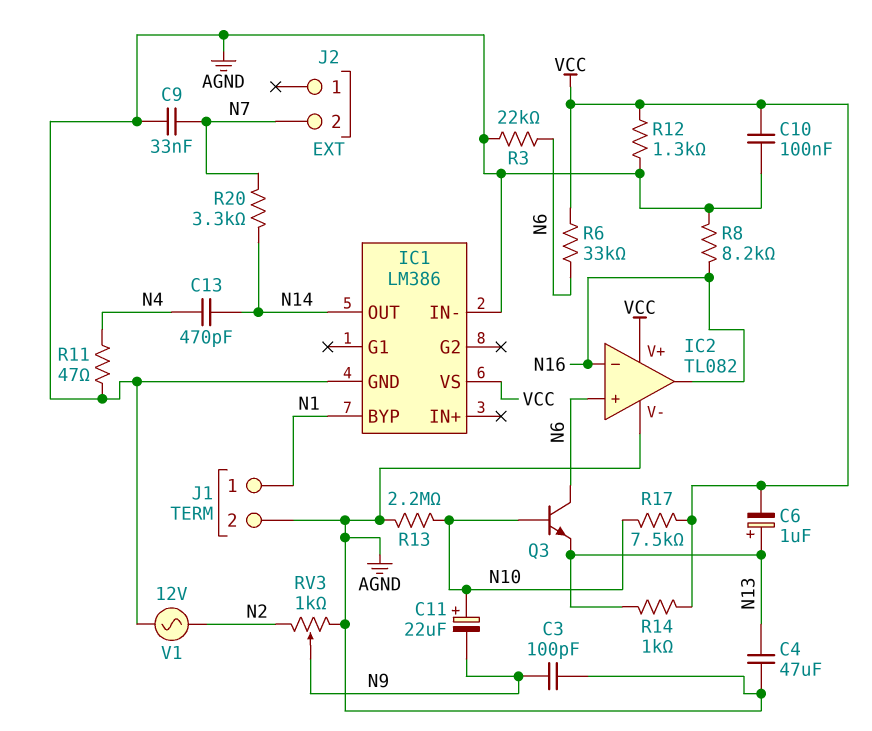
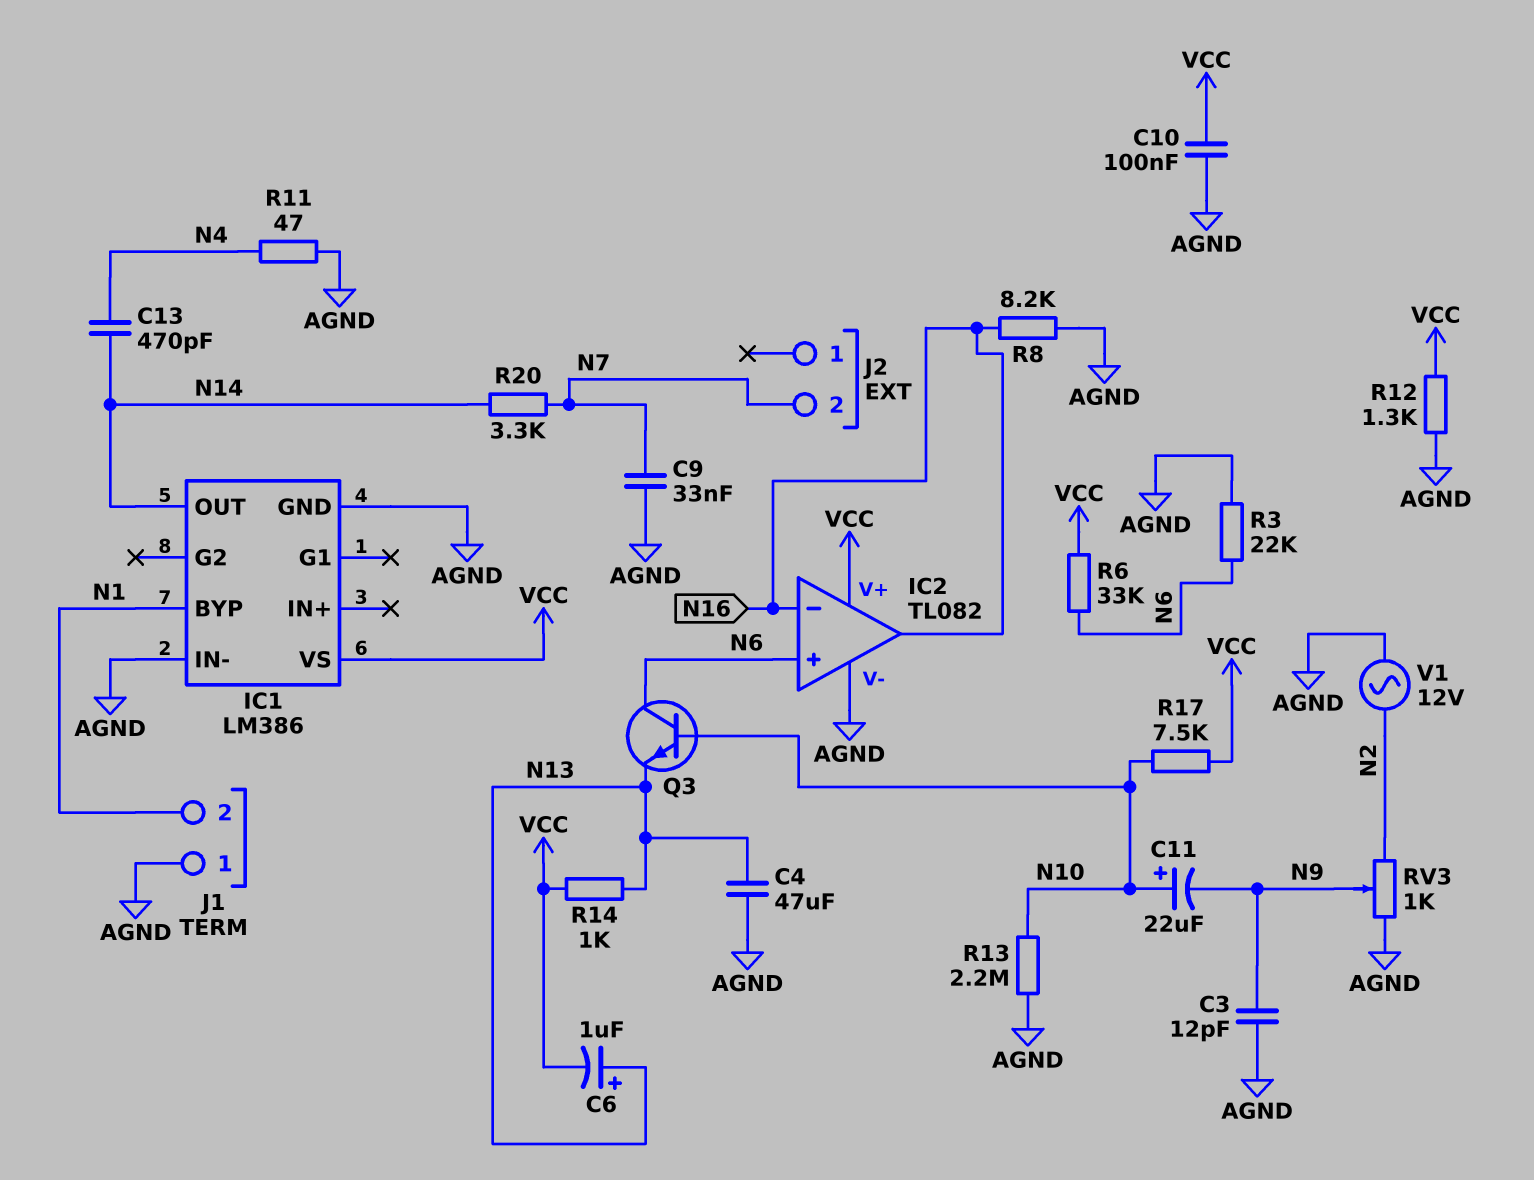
C3: 100pF (AGND, N9) -> 12pF (AGND, N9)
J1 pin 1: N1 -> AGND
J1 pin 2: AGND -> N1

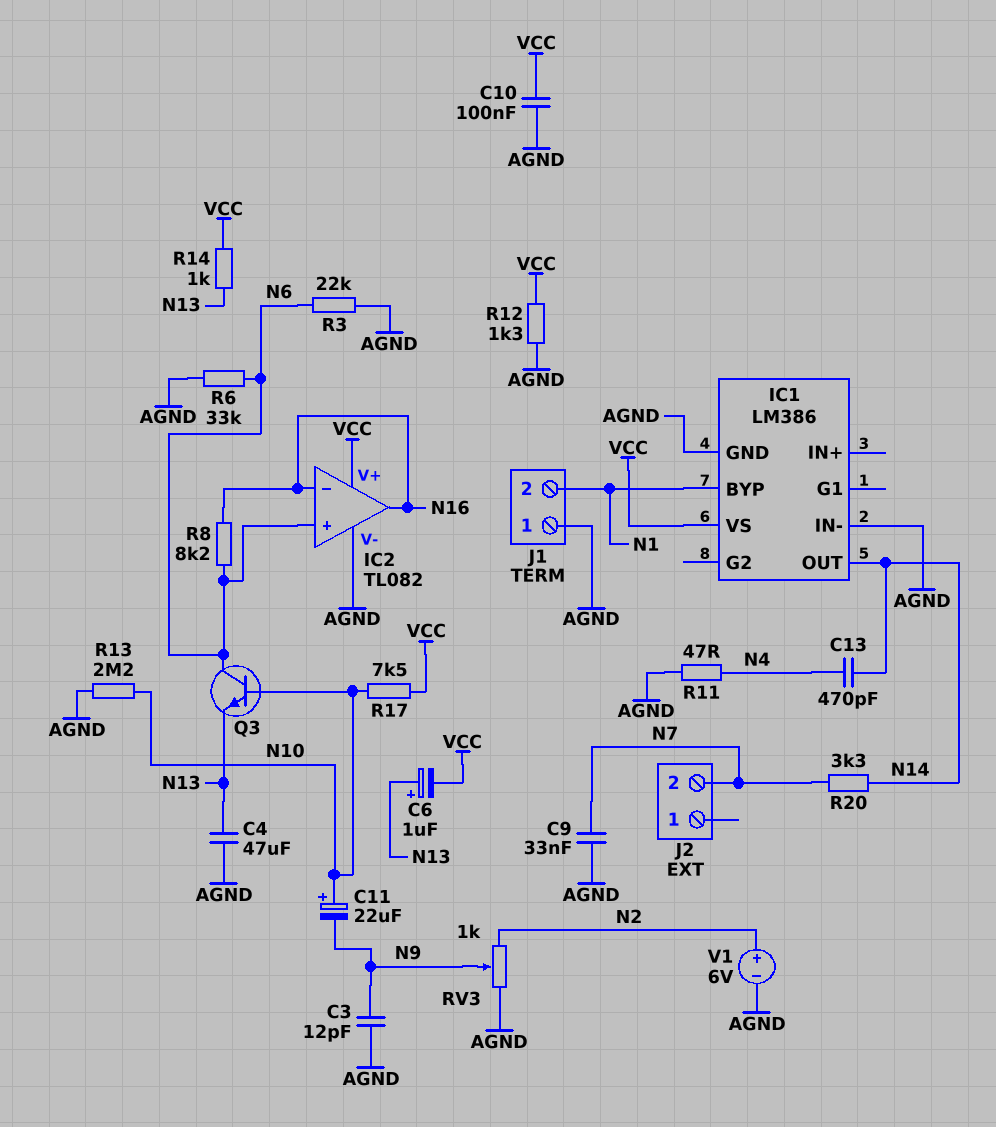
R6: 33k (N6, VCC) -> 33k (AGND, N6)
R8: 8.2k (AGND, N16) -> 8.2k (N6, N16)
V1: AC 12V (AGND, N2) -> 6V (plus N2, minus AGND)

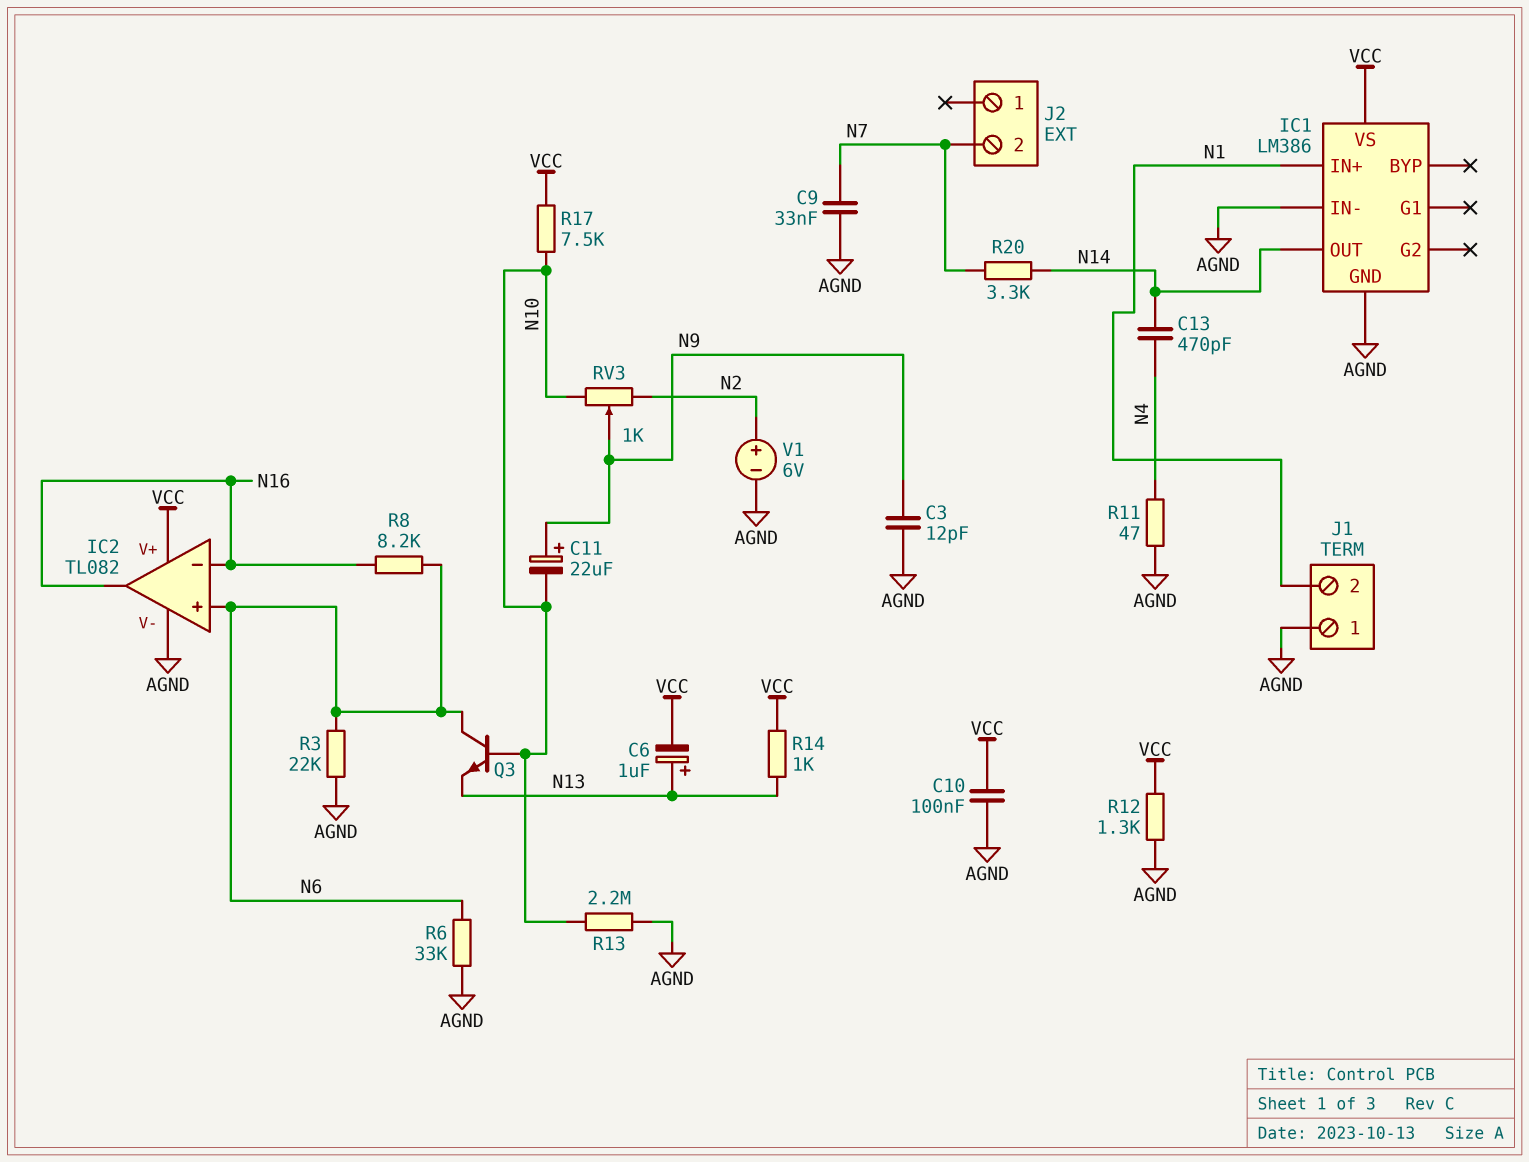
C4: 47uF (AGND, N13) -> none
C11: 22uF (plus N10, minus N9) -> 22uF (plus N9, minus N10)
IC1 pin BYP: N1 -> none
IC1 pin IN+: none -> N1
RV3: 1k (AGND, N2, wiper N9) -> 1k (N2, N10, wiper N9)

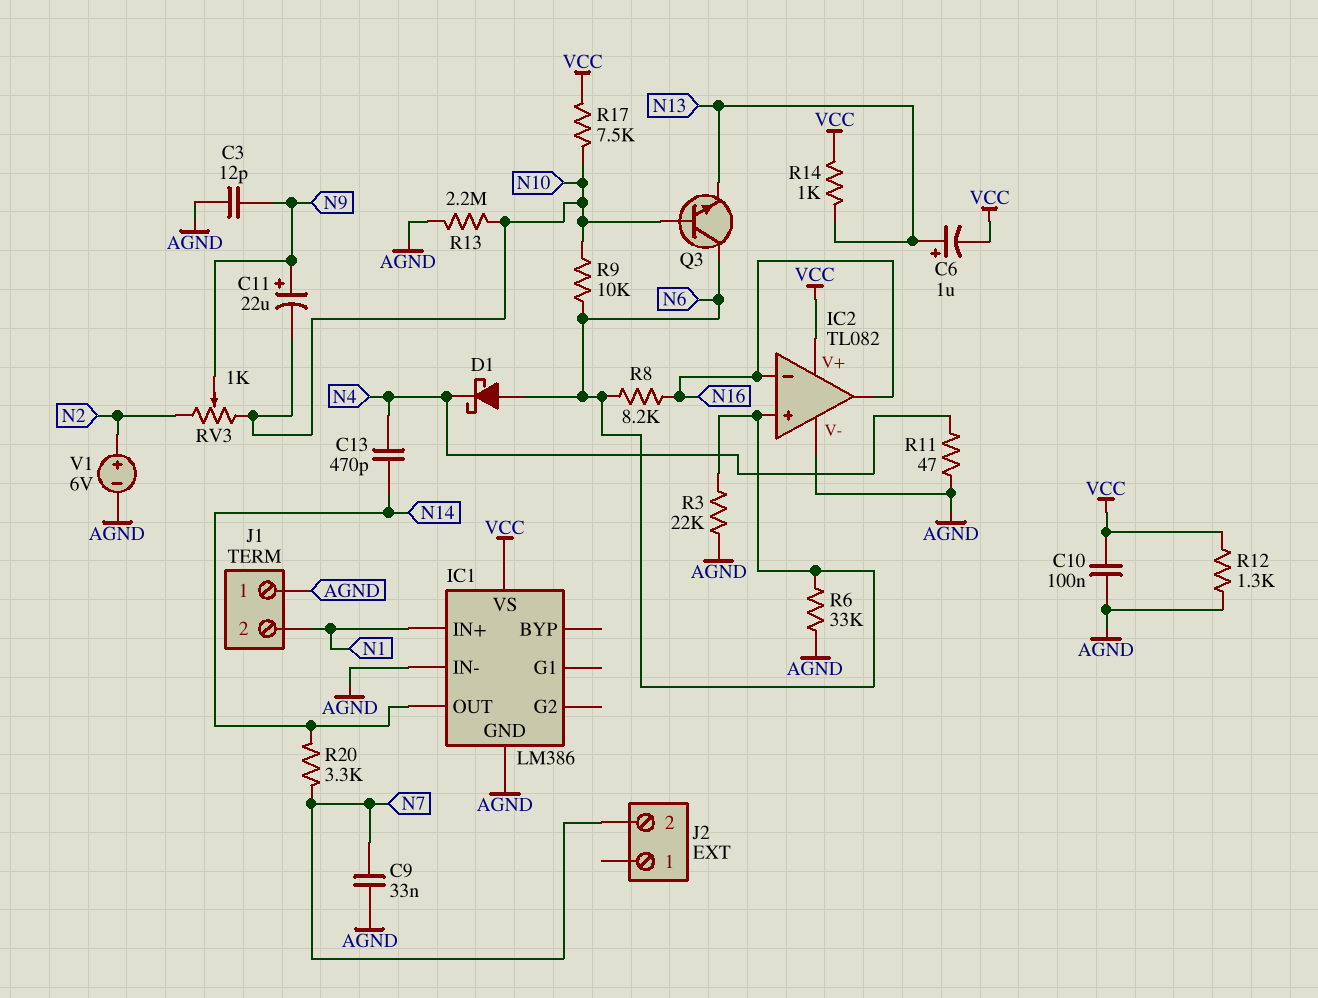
D1: none -> schottky (A N6, K N4)
R9: none -> 10k (N6, N10)

